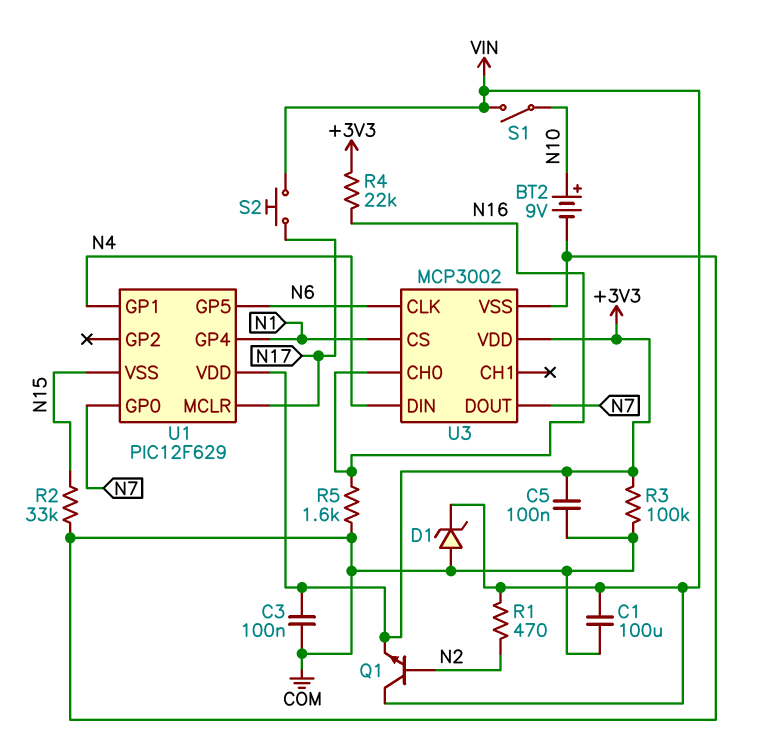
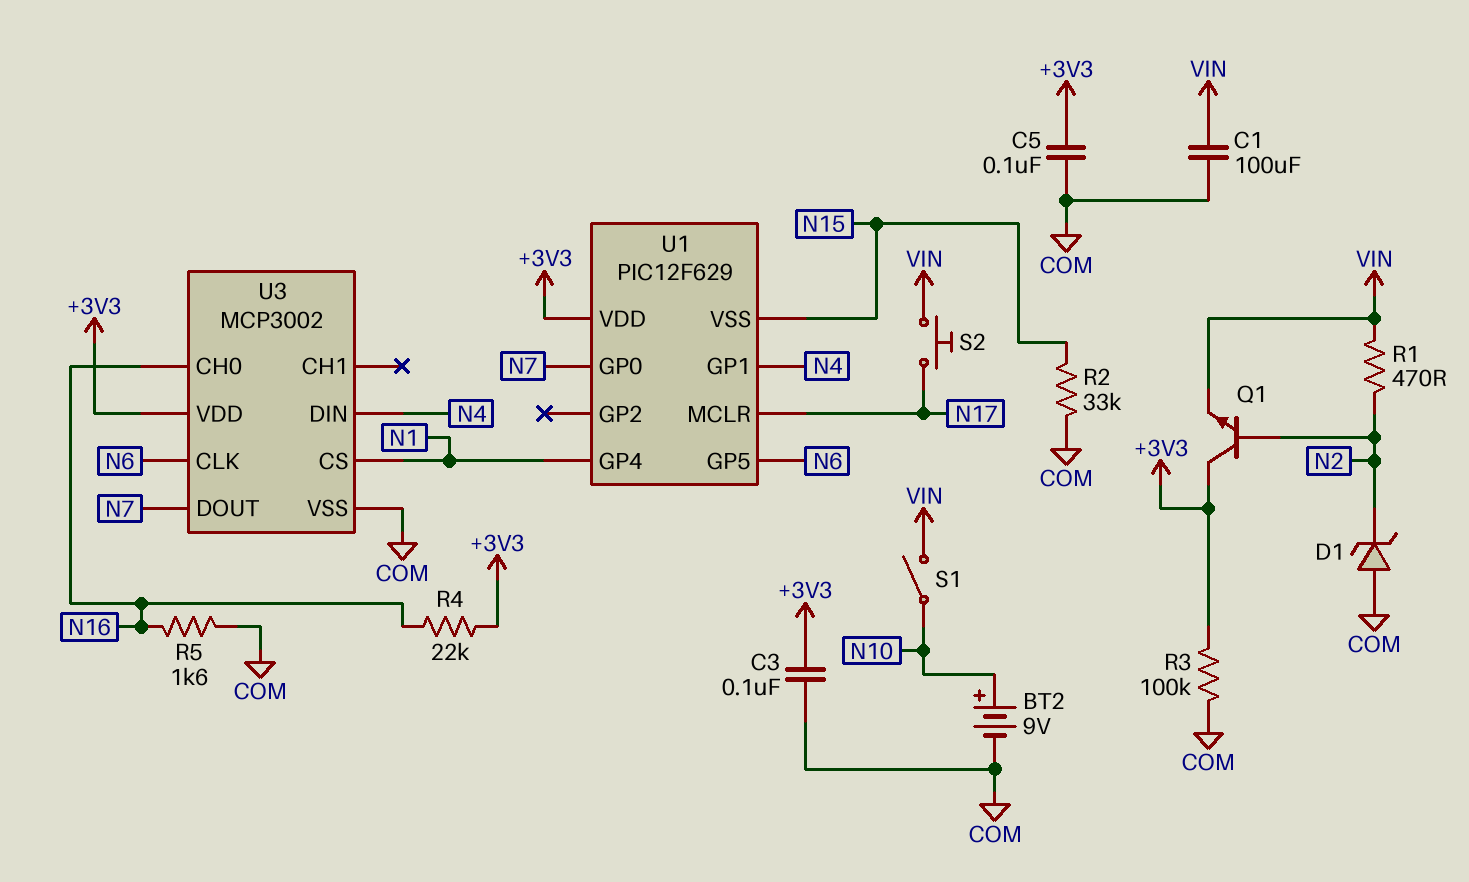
D1: zener (A COM, K VIN) -> zener (A COM, K N2)
Q1: NPN (B N2, C VIN, E +3V3) -> NPN (B N2, C +3V3, E VIN)

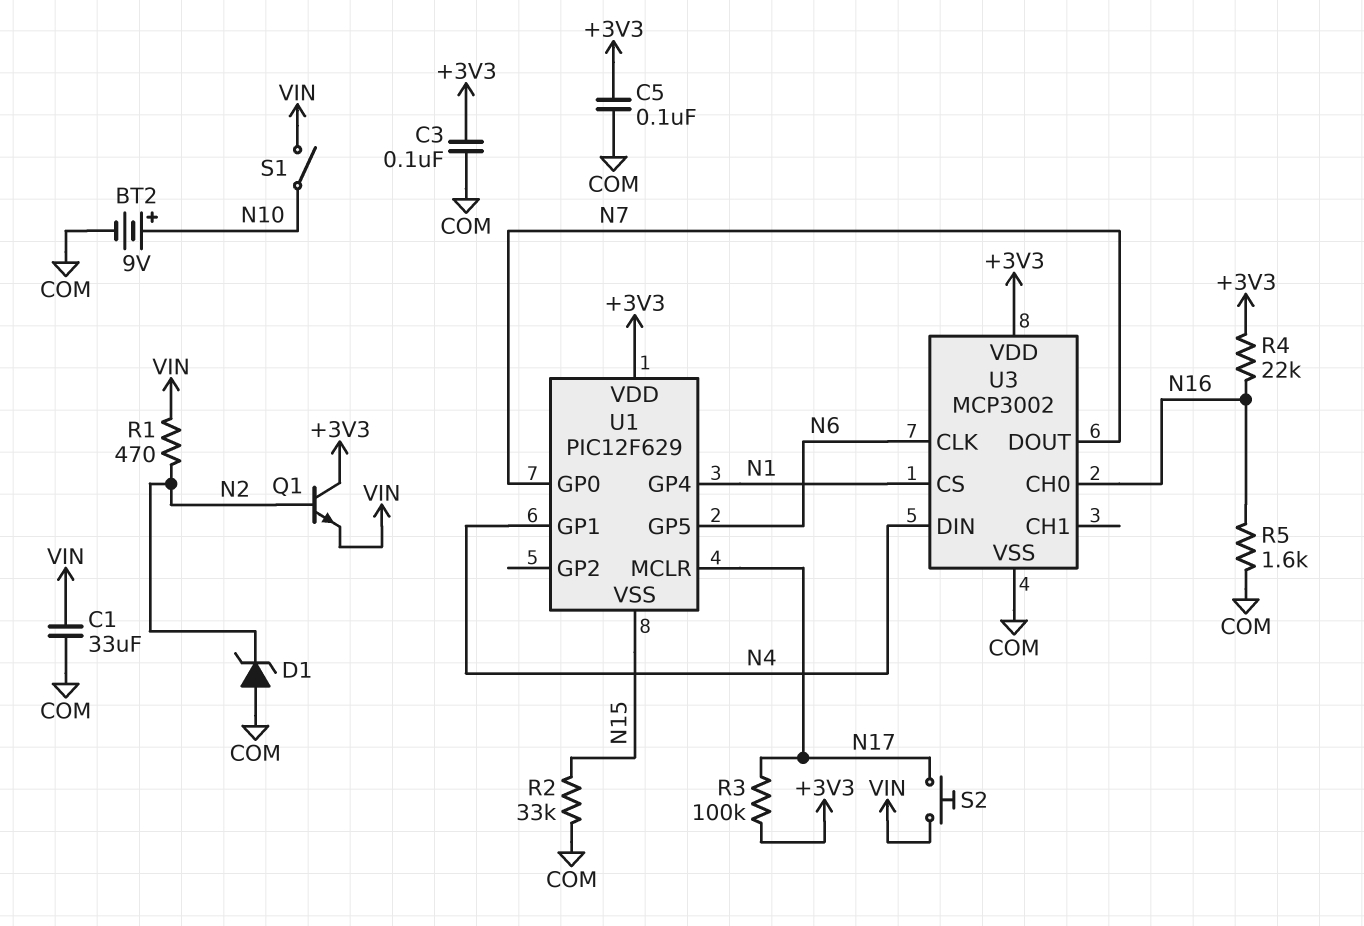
C1: 100uF (COM, VIN) -> 33uF (COM, VIN)
R3: 100k (+3V3, COM) -> 100k (+3V3, N17)

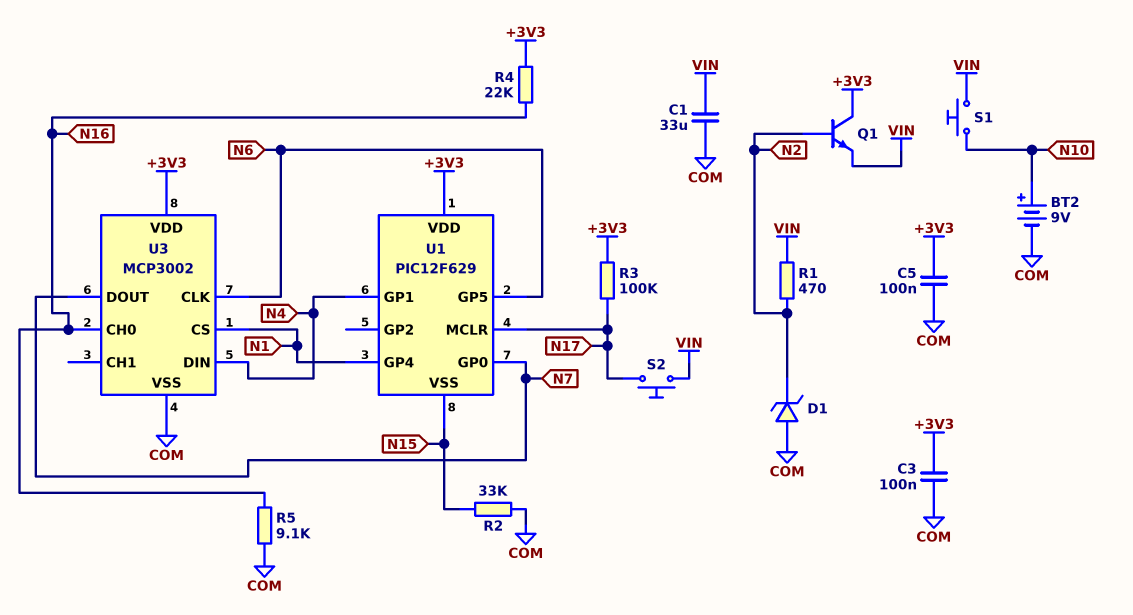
R5: 1.6k (COM, N16) -> 9.1k (COM, N16)
S1: switch (N10, VIN) -> button (N10, VIN)

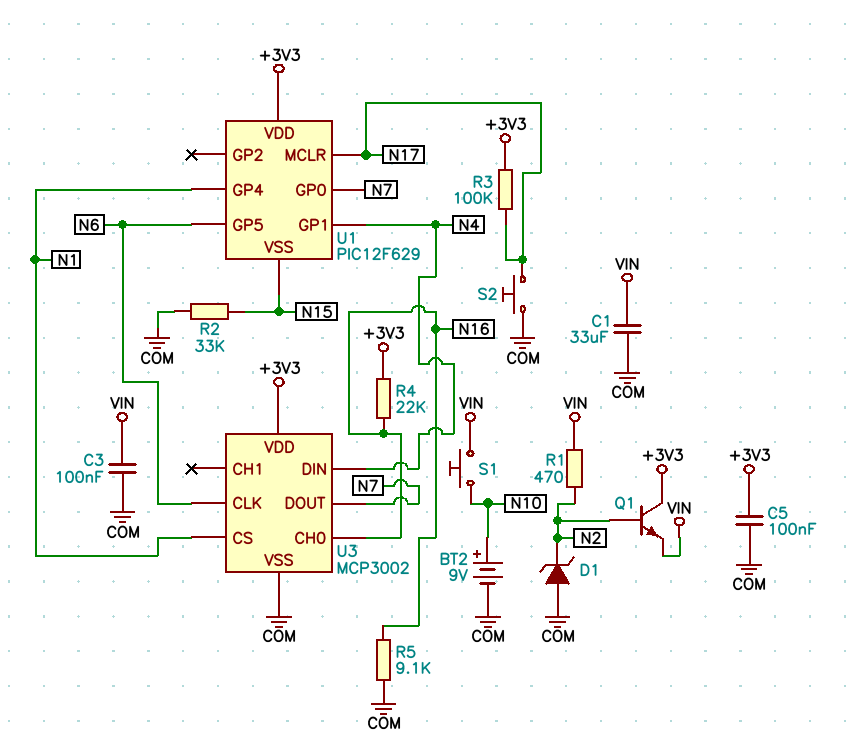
C3: 100nF (+3V3, COM) -> 100nF (COM, VIN)
S2: button (N17, VIN) -> button (COM, N17)

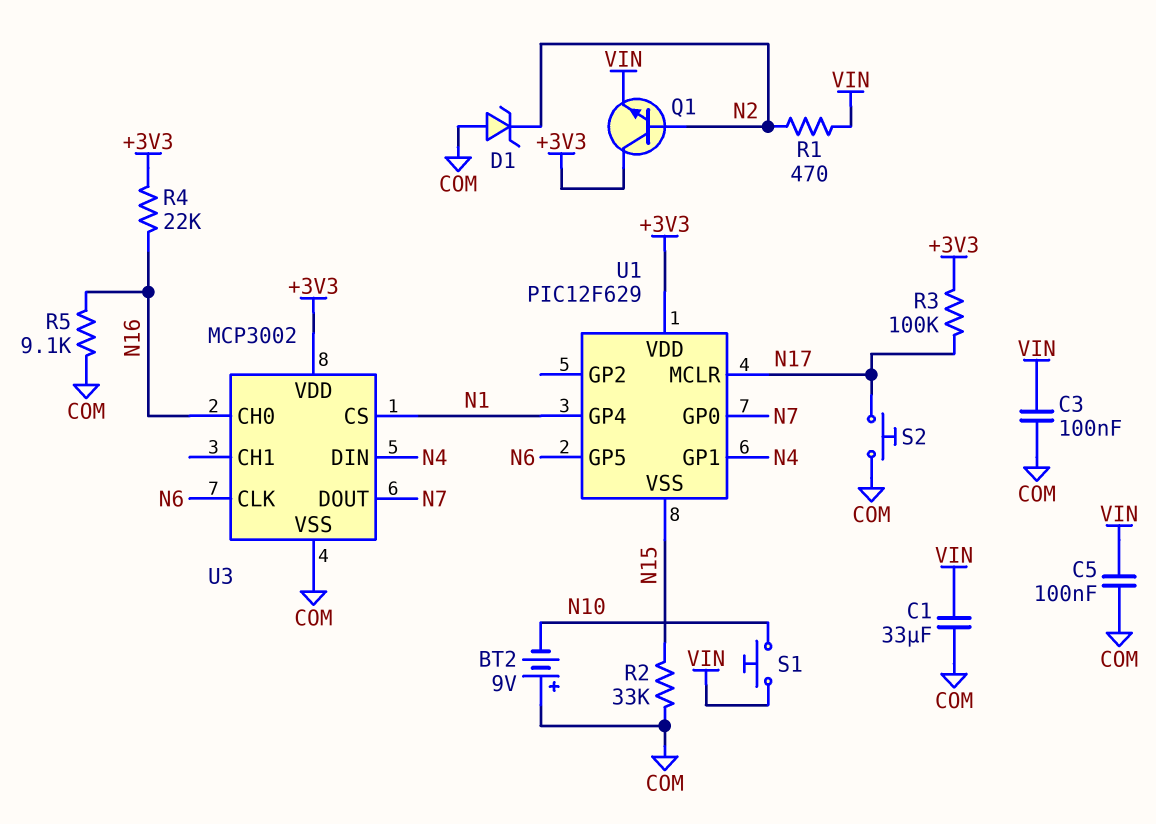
BT2: 9V (plus N10, minus COM) -> 9V (plus COM, minus N10)
C5: 100nF (+3V3, COM) -> 100nF (COM, VIN)

